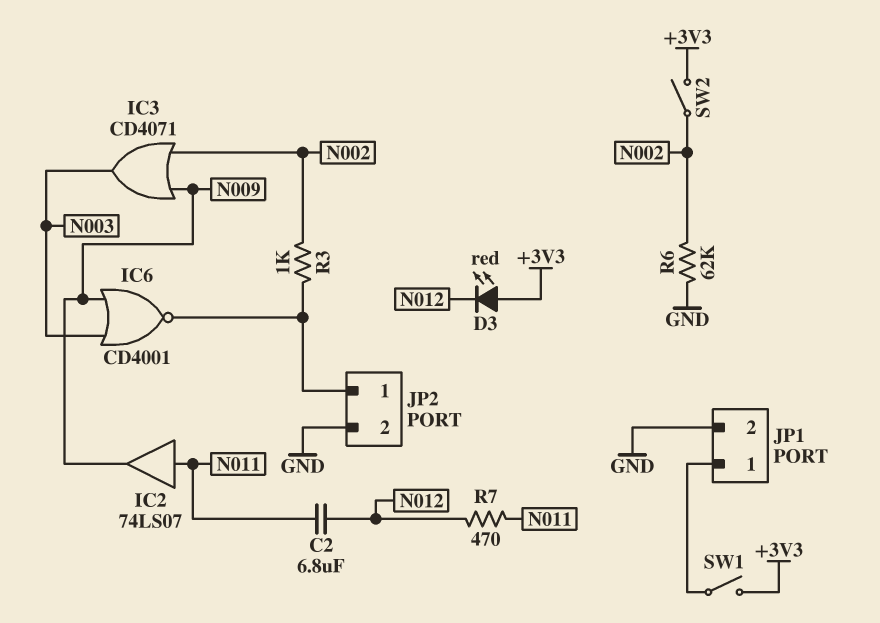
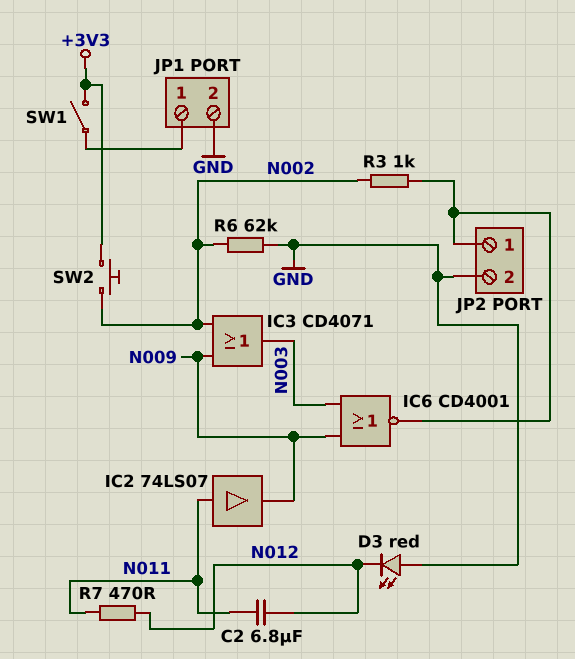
D3: LED red (A +3V3, K N012) -> LED red (A GND, K N012)
SW2: switch (+3V3, N002) -> button (+3V3, N002)

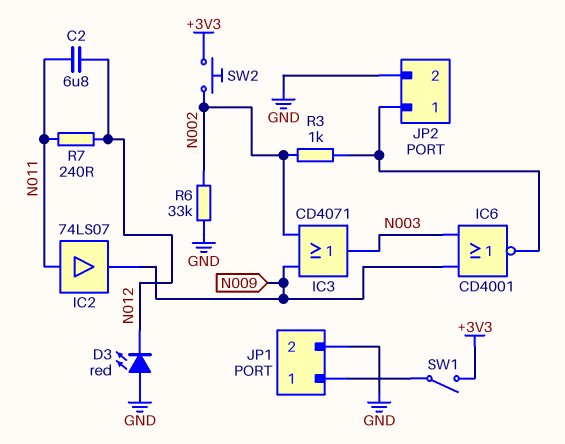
R6: 62k (GND, N002) -> 33k (GND, N002)
R7: 470 (N011, N012) -> 240 (N011, N012)

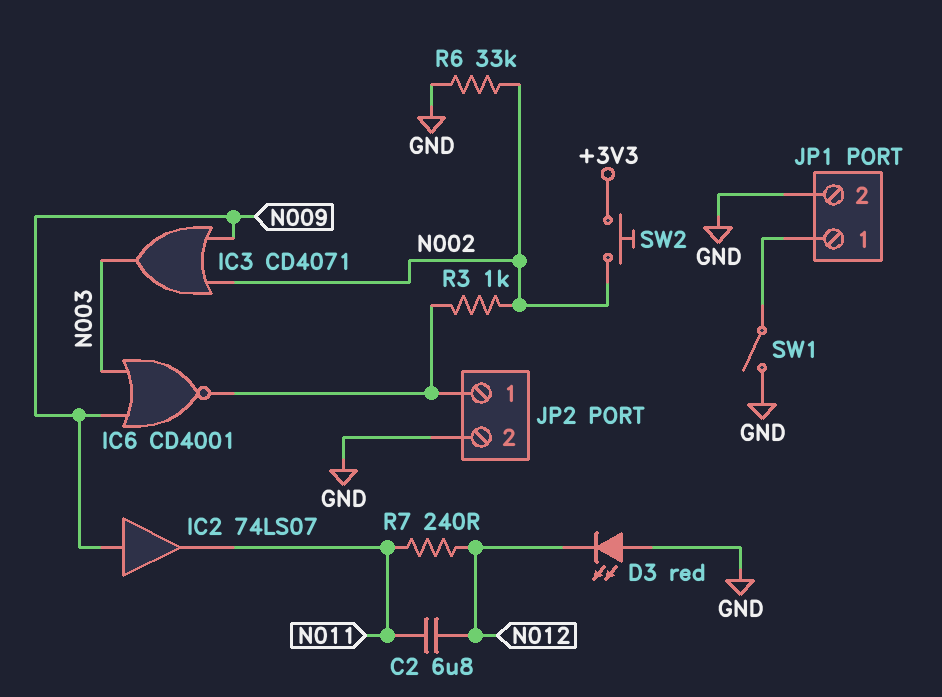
IC2: buffer 74LS07 (in N011, out N009) -> buffer 74LS07 (in N009, out N011)
SW1: switch (+3V3, JP1/1) -> switch (GND, JP1/1)

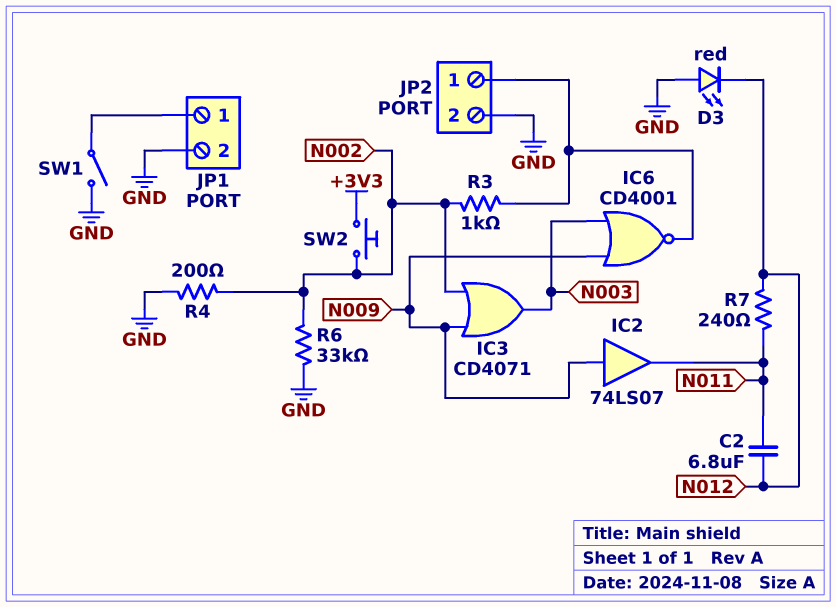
R4: none -> 200 (GND, N002)

